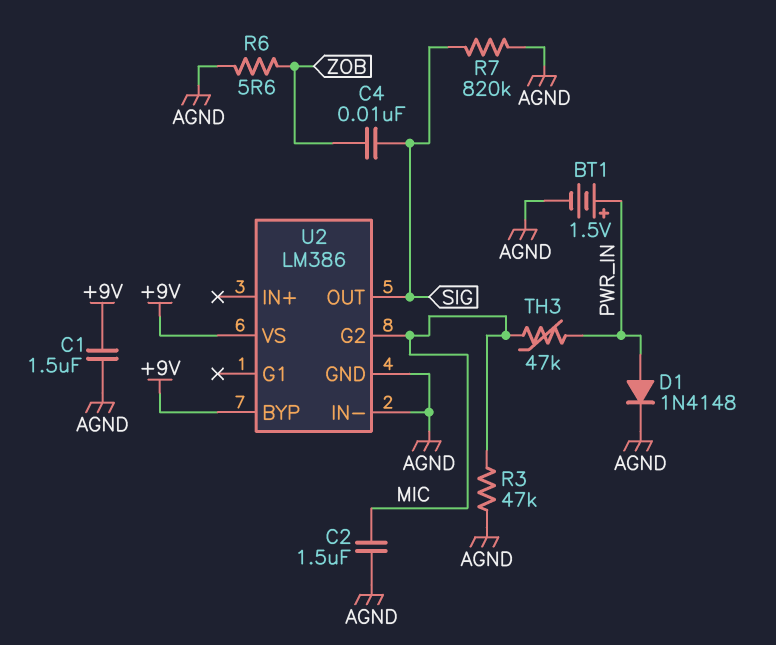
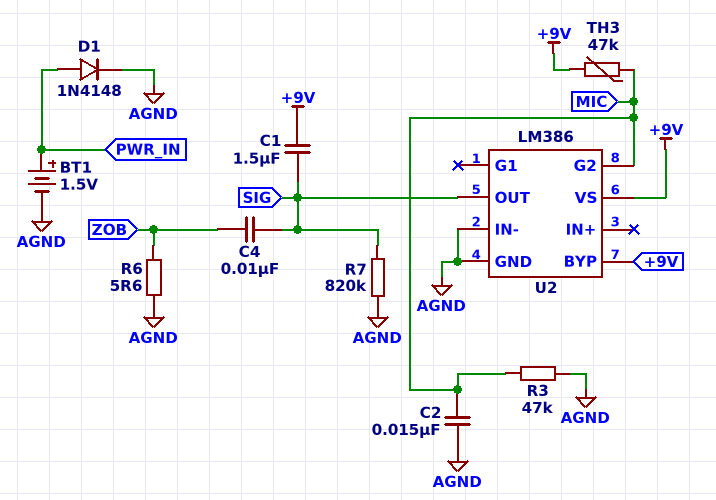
C1: 1.5uF (+9V, AGND) -> 1.5uF (+9V, SIG)
C2: 1.5uF (AGND, MIC) -> 15nF (AGND, MIC)
TH3: 47k (MIC, PWR_IN) -> 47k (+9V, MIC)

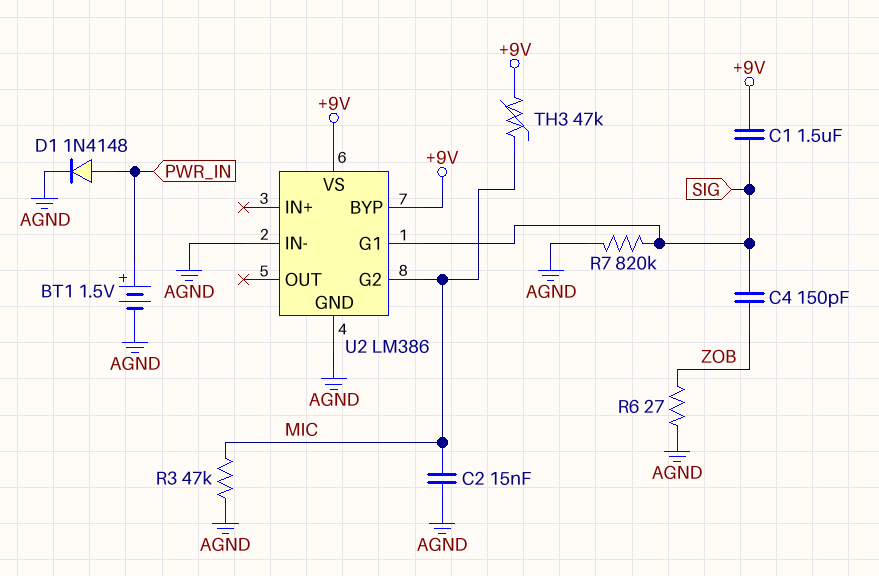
C4: 10nF (SIG, ZOB) -> 150pF (SIG, ZOB)
R6: 5.6 (AGND, ZOB) -> 27 (AGND, ZOB)
U2 pin G1: none -> SIG
U2 pin OUT: SIG -> none

